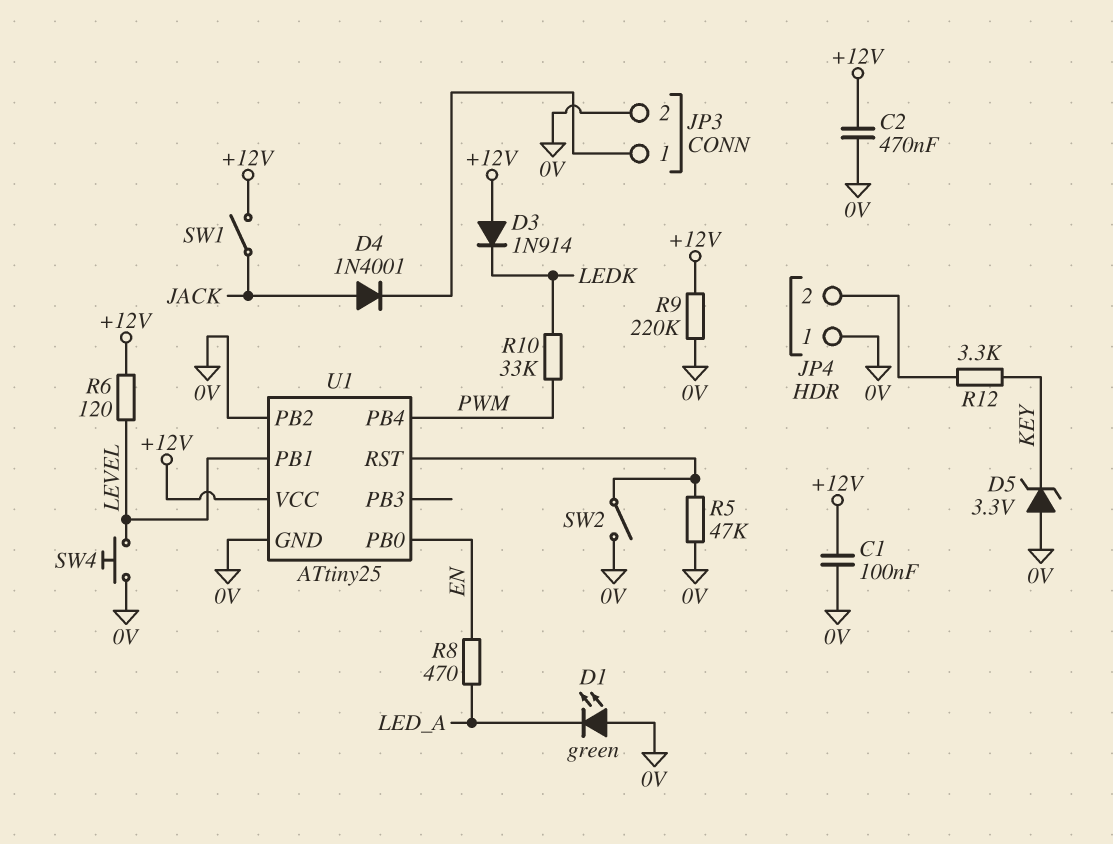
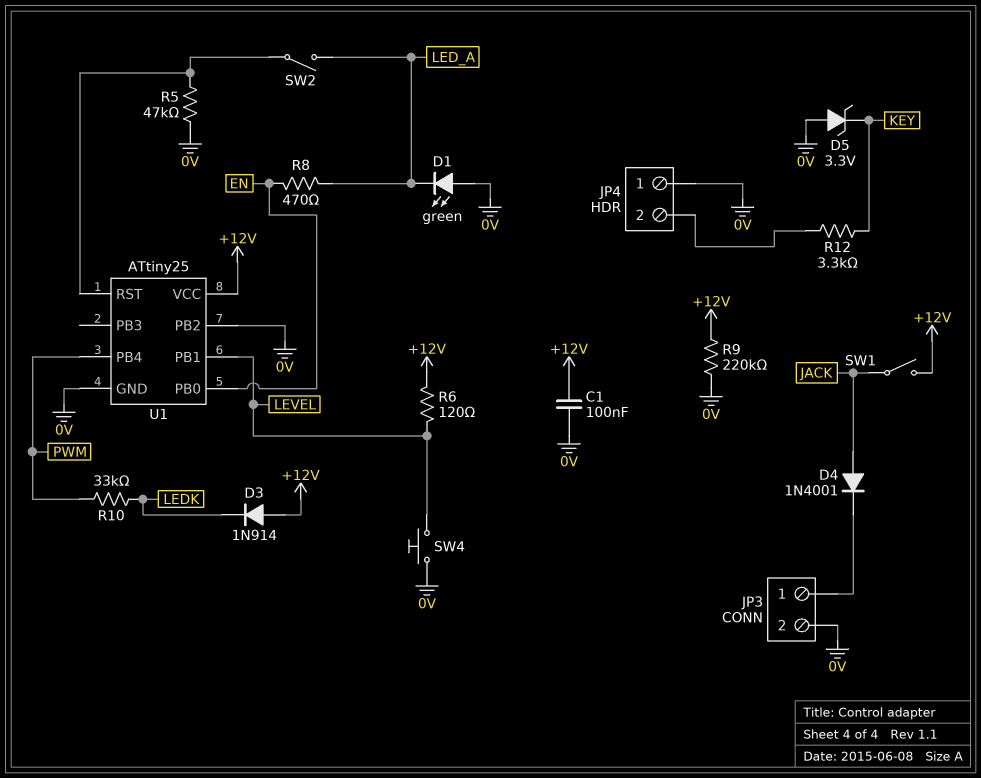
C2: 470nF (+12V, 0V) -> none
SW2: switch (0V, U1/RST) -> switch (LED_A, U1/RST)

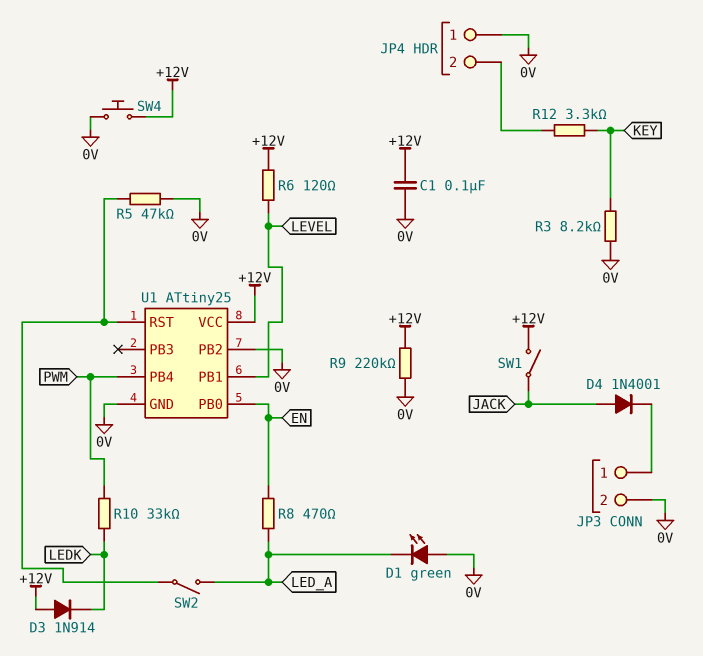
D5: zener 3.3V (A 0V, K KEY) -> none
R3: none -> 8.2k (0V, KEY)
SW4: button (0V, LEVEL) -> button (+12V, 0V)

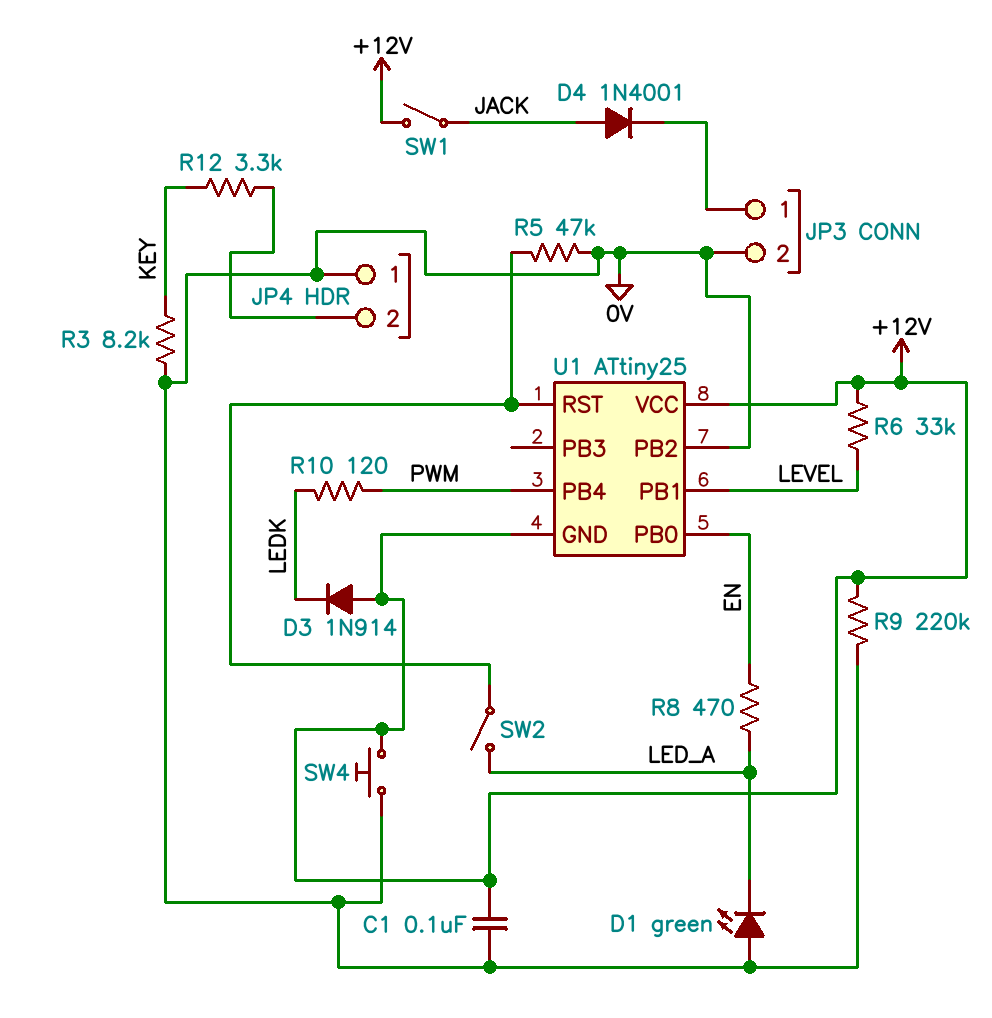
R6: 120 (+12V, LEVEL) -> 33k (+12V, LEVEL)
R10: 33k (LEDK, PWM) -> 120 (LEDK, PWM)
U1 pin GND: 0V -> +12V

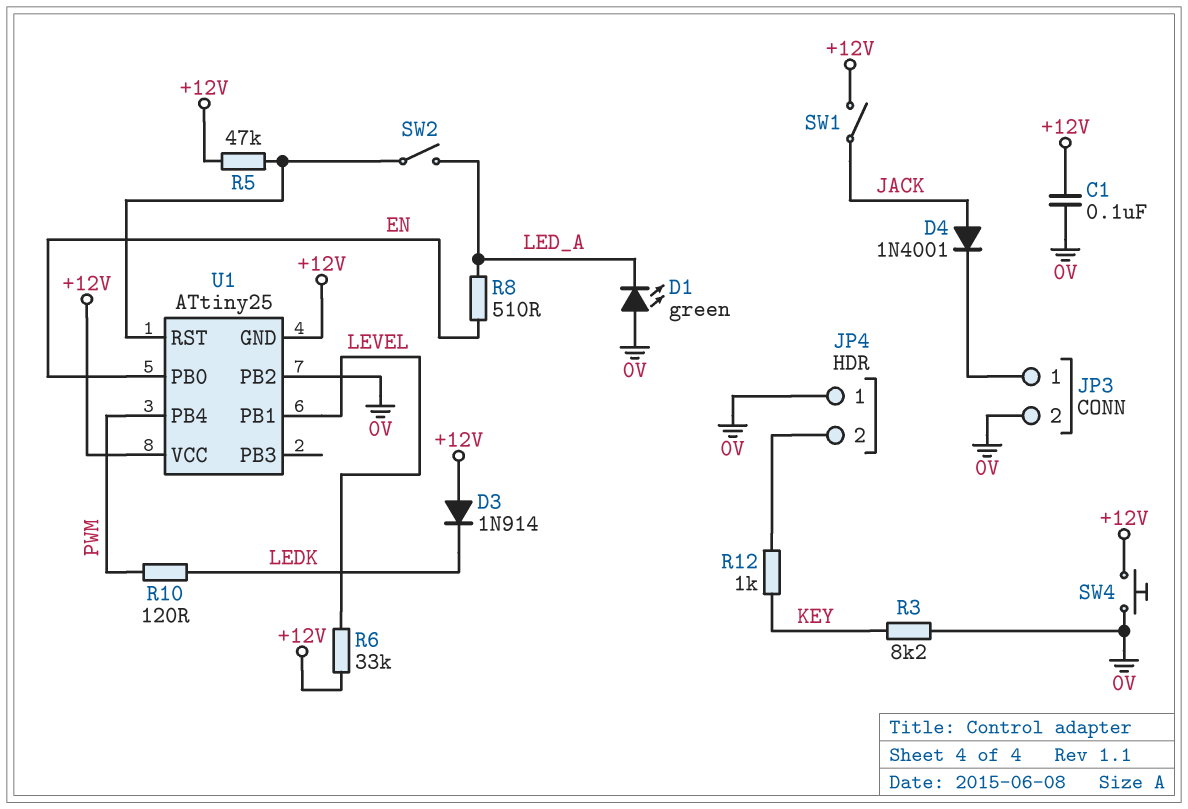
R5: 47k (0V, U1/RST) -> 47k (+12V, U1/RST)
R8: 470 (EN, LED_A) -> 510 (EN, LED_A)
R9: 220k (+12V, 0V) -> none
R12: 3.3k (JP4/2, KEY) -> 1k (JP4/2, KEY)

